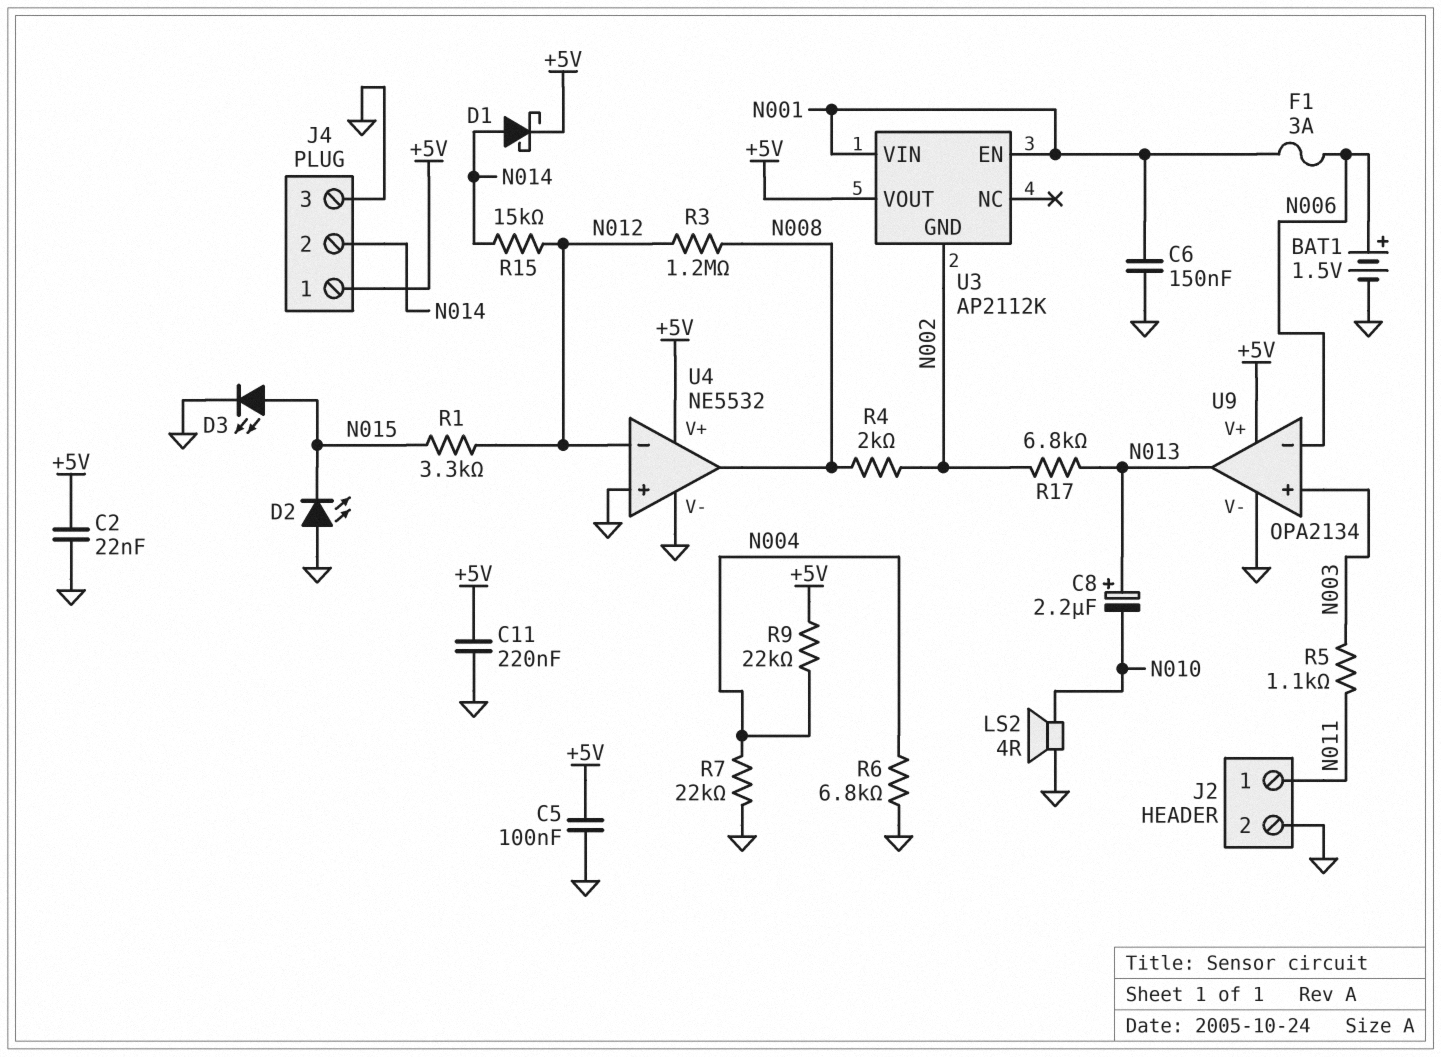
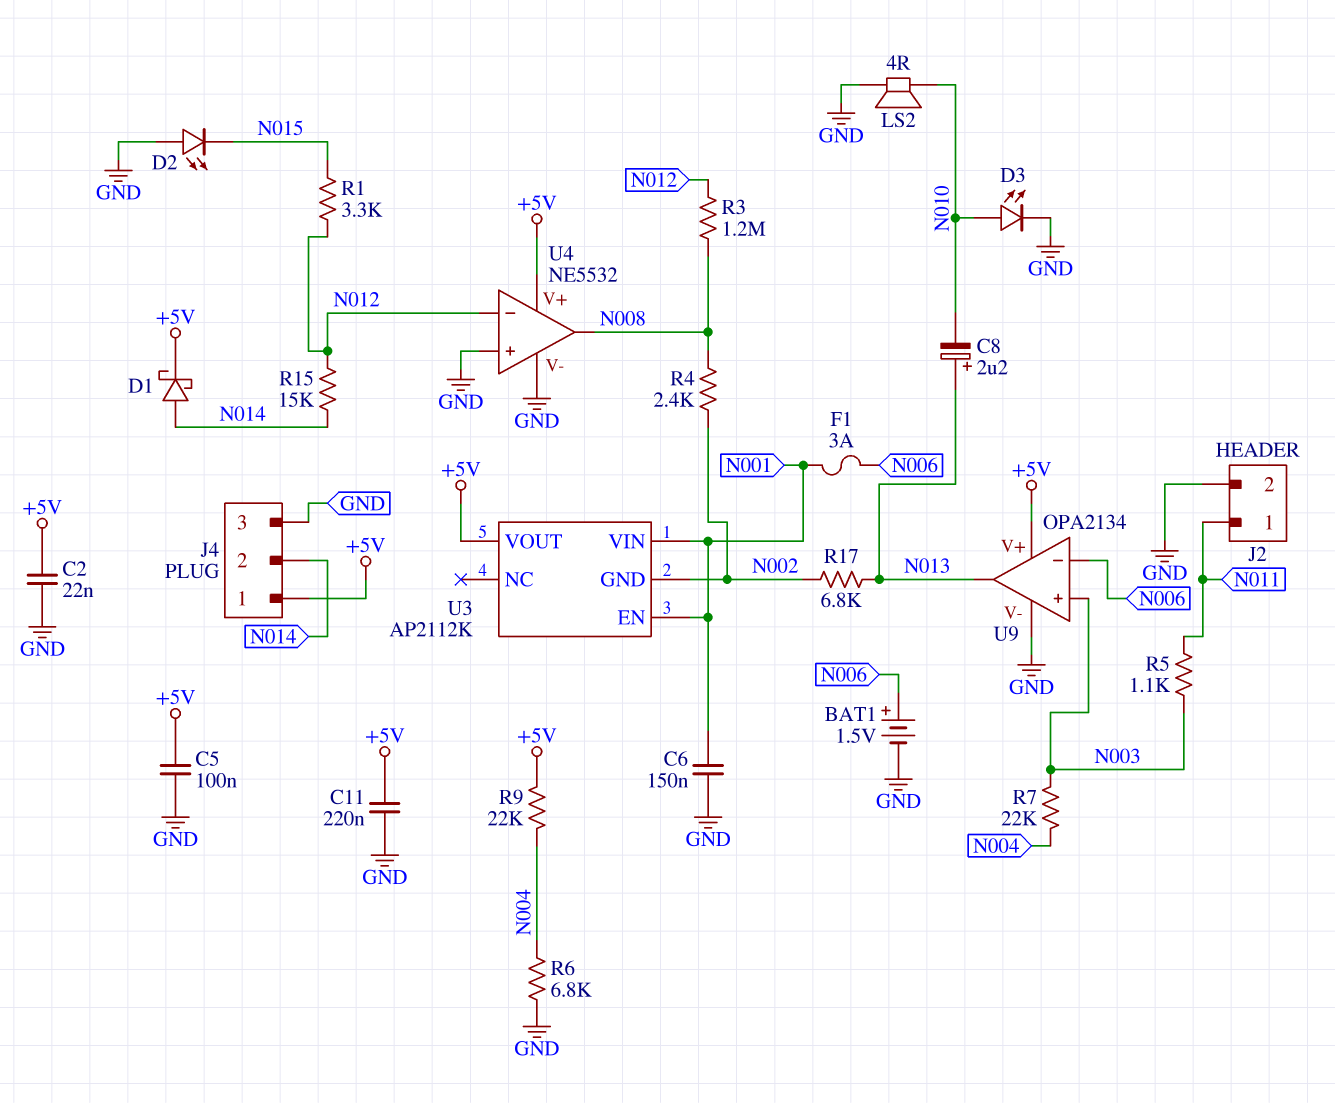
D3: LED (A N015, K GND) -> LED (A N010, K GND)
R4: 2k (N002, N008) -> 2.4k (N002, N008)
R7: 22k (GND, N004) -> 22k (N003, N004)

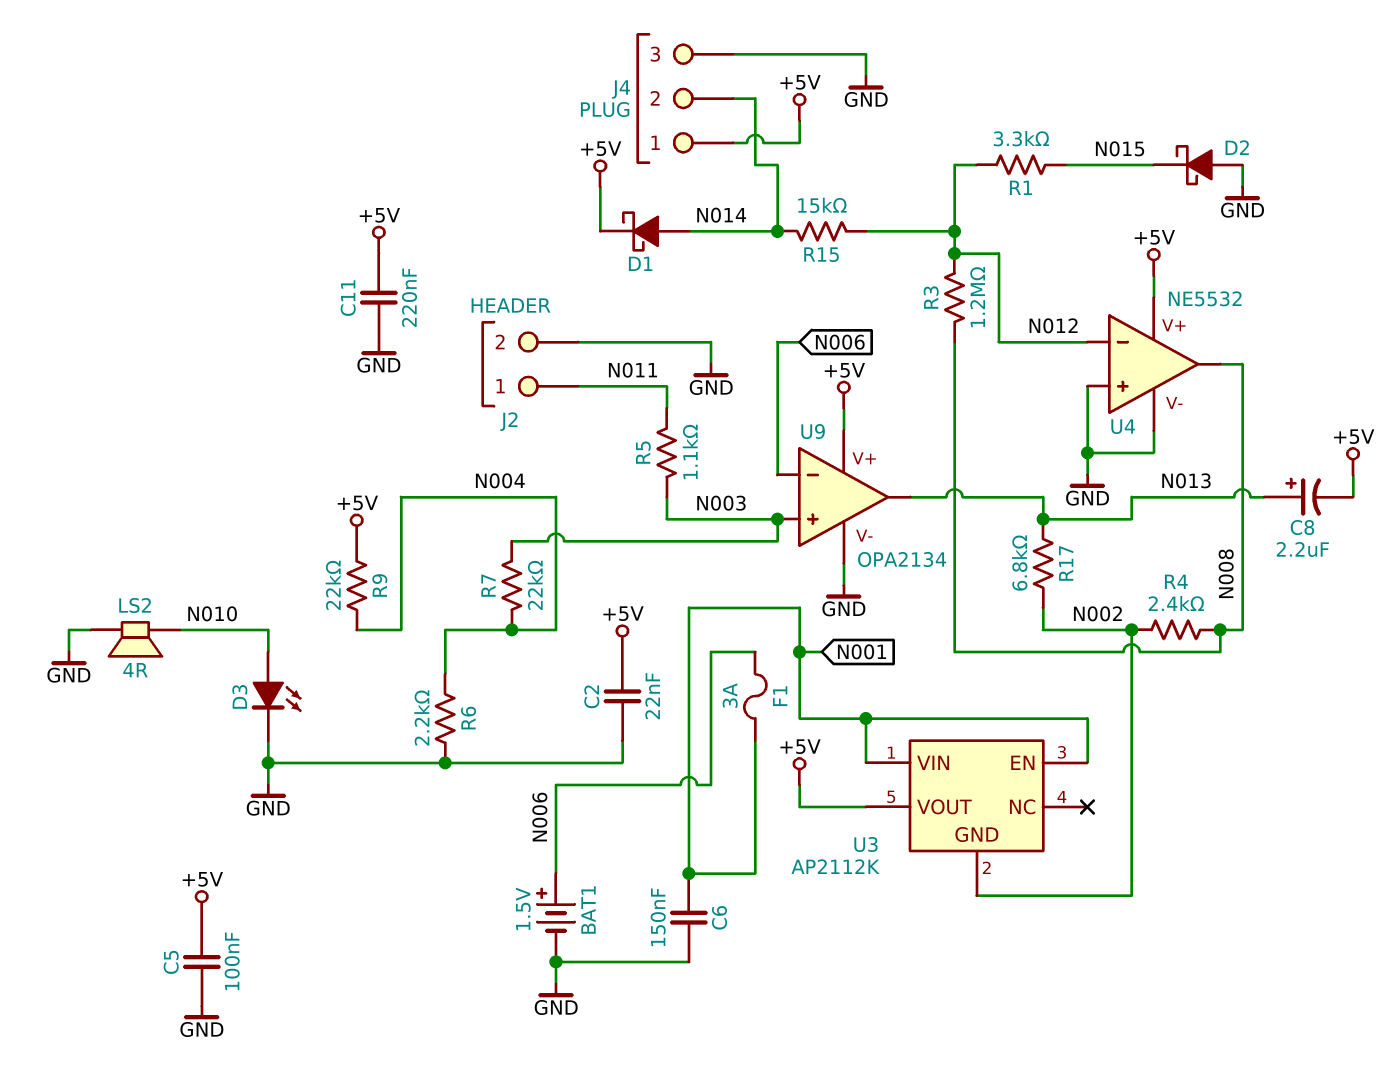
C8: 2.2uF (plus N013, minus N010) -> 2.2uF (plus N013, minus +5V)
D2: LED (A GND, K N015) -> schottky (A GND, K N015)
R6: 6.8k (GND, N004) -> 2.2k (GND, N004)

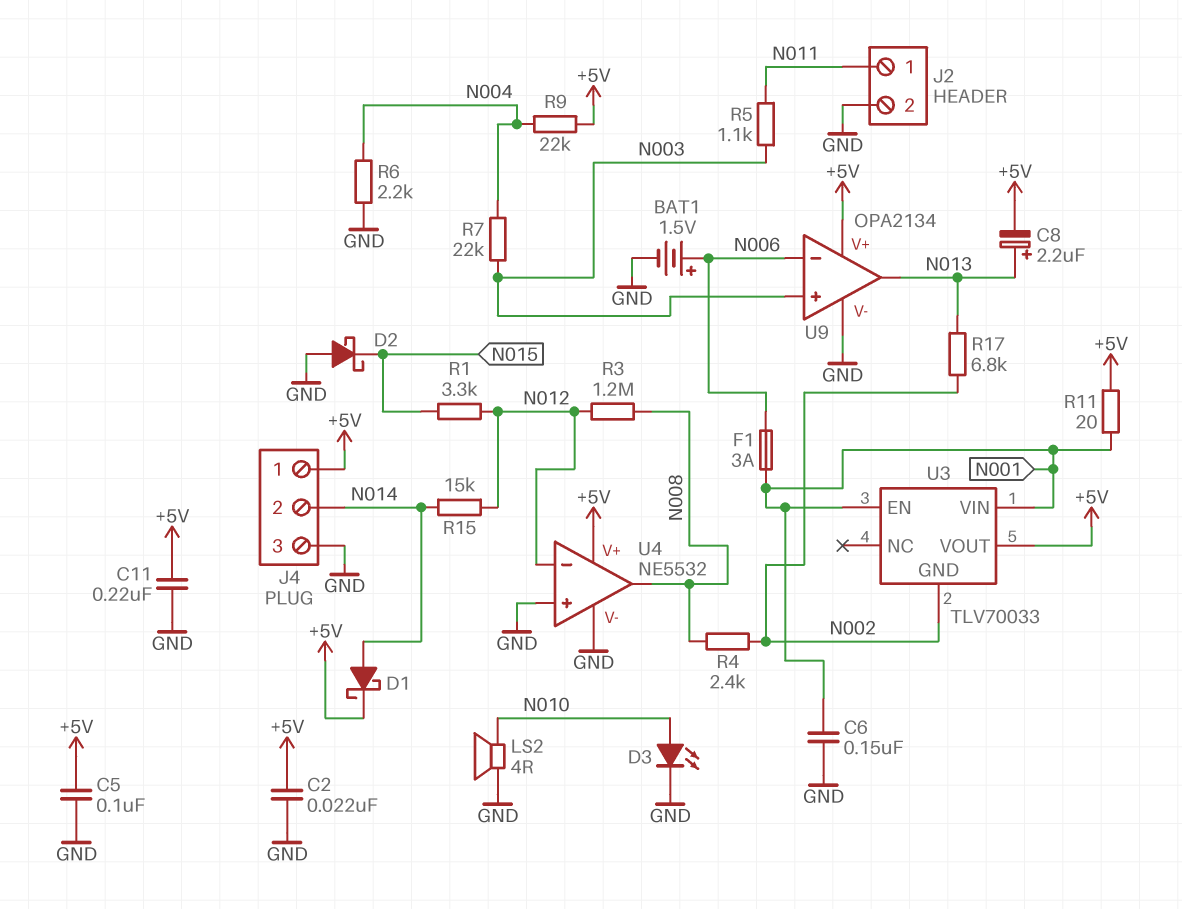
R11: none -> 20 (+5V, N001)
U3: AP2112K -> TLV70033

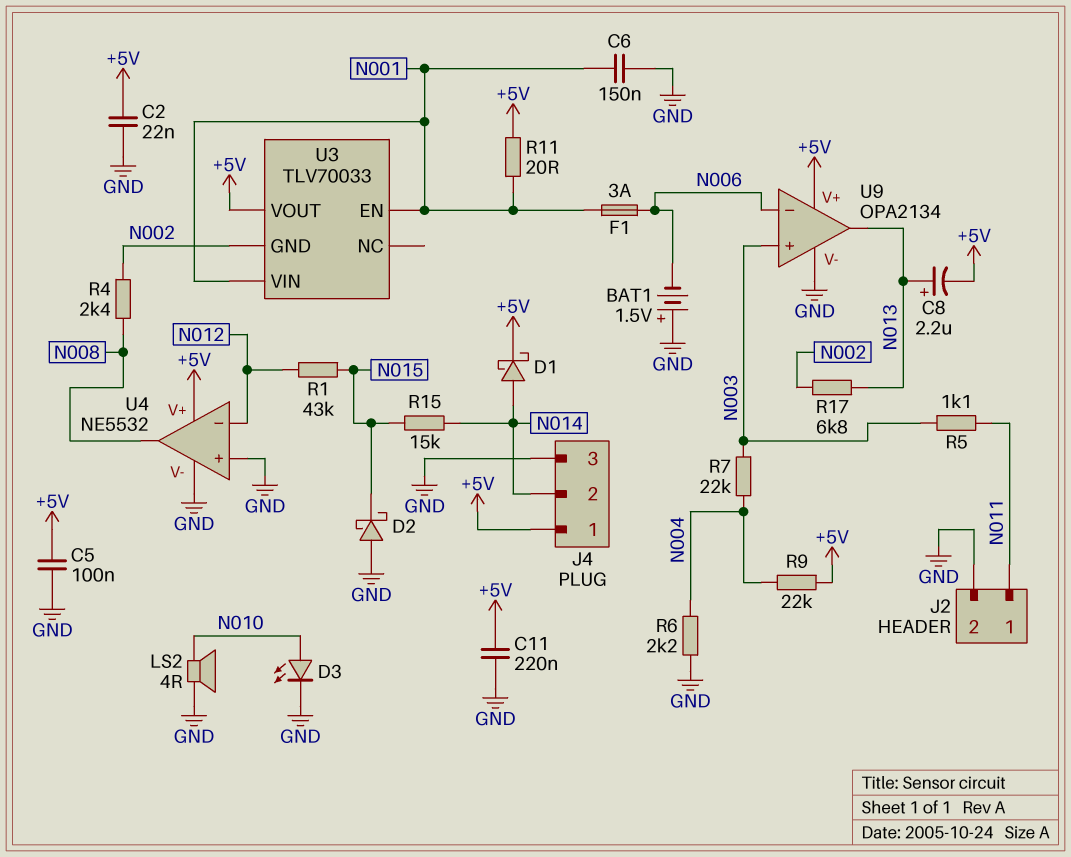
BAT1: 1.5V (plus N006, minus GND) -> 1.5V (plus GND, minus N006)
R1: 3.3k (N012, N015) -> 43k (N012, N015)
R3: 1.2M (N008, N012) -> none
R15: 15k (N012, N014) -> 15k (N014, N015)

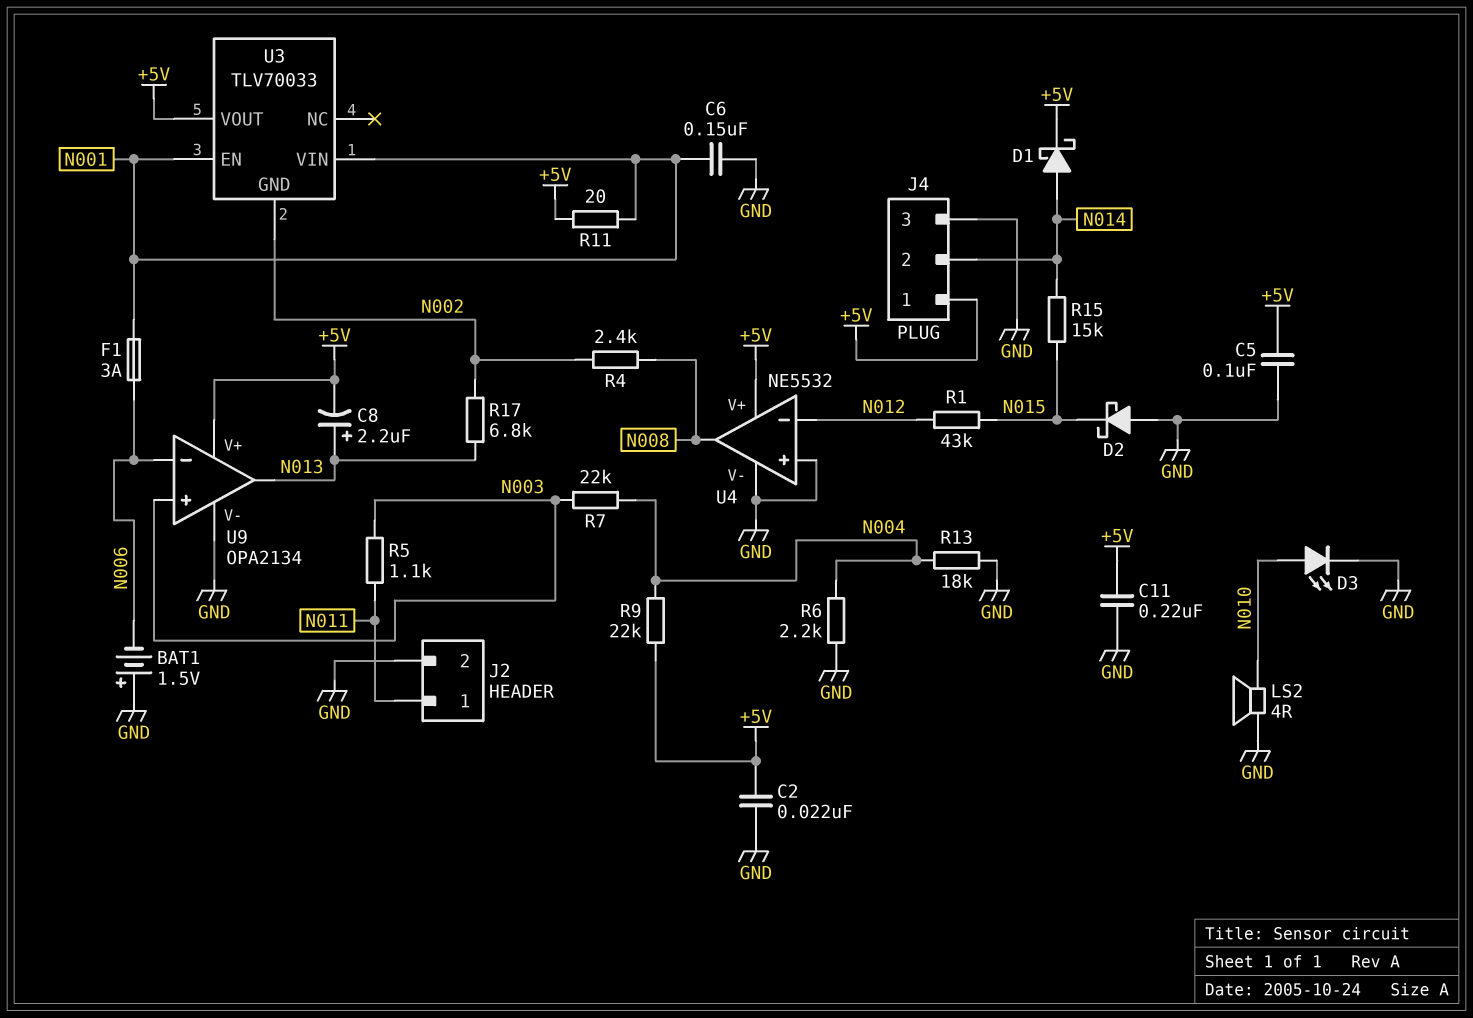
R13: none -> 18k (GND, N004)

